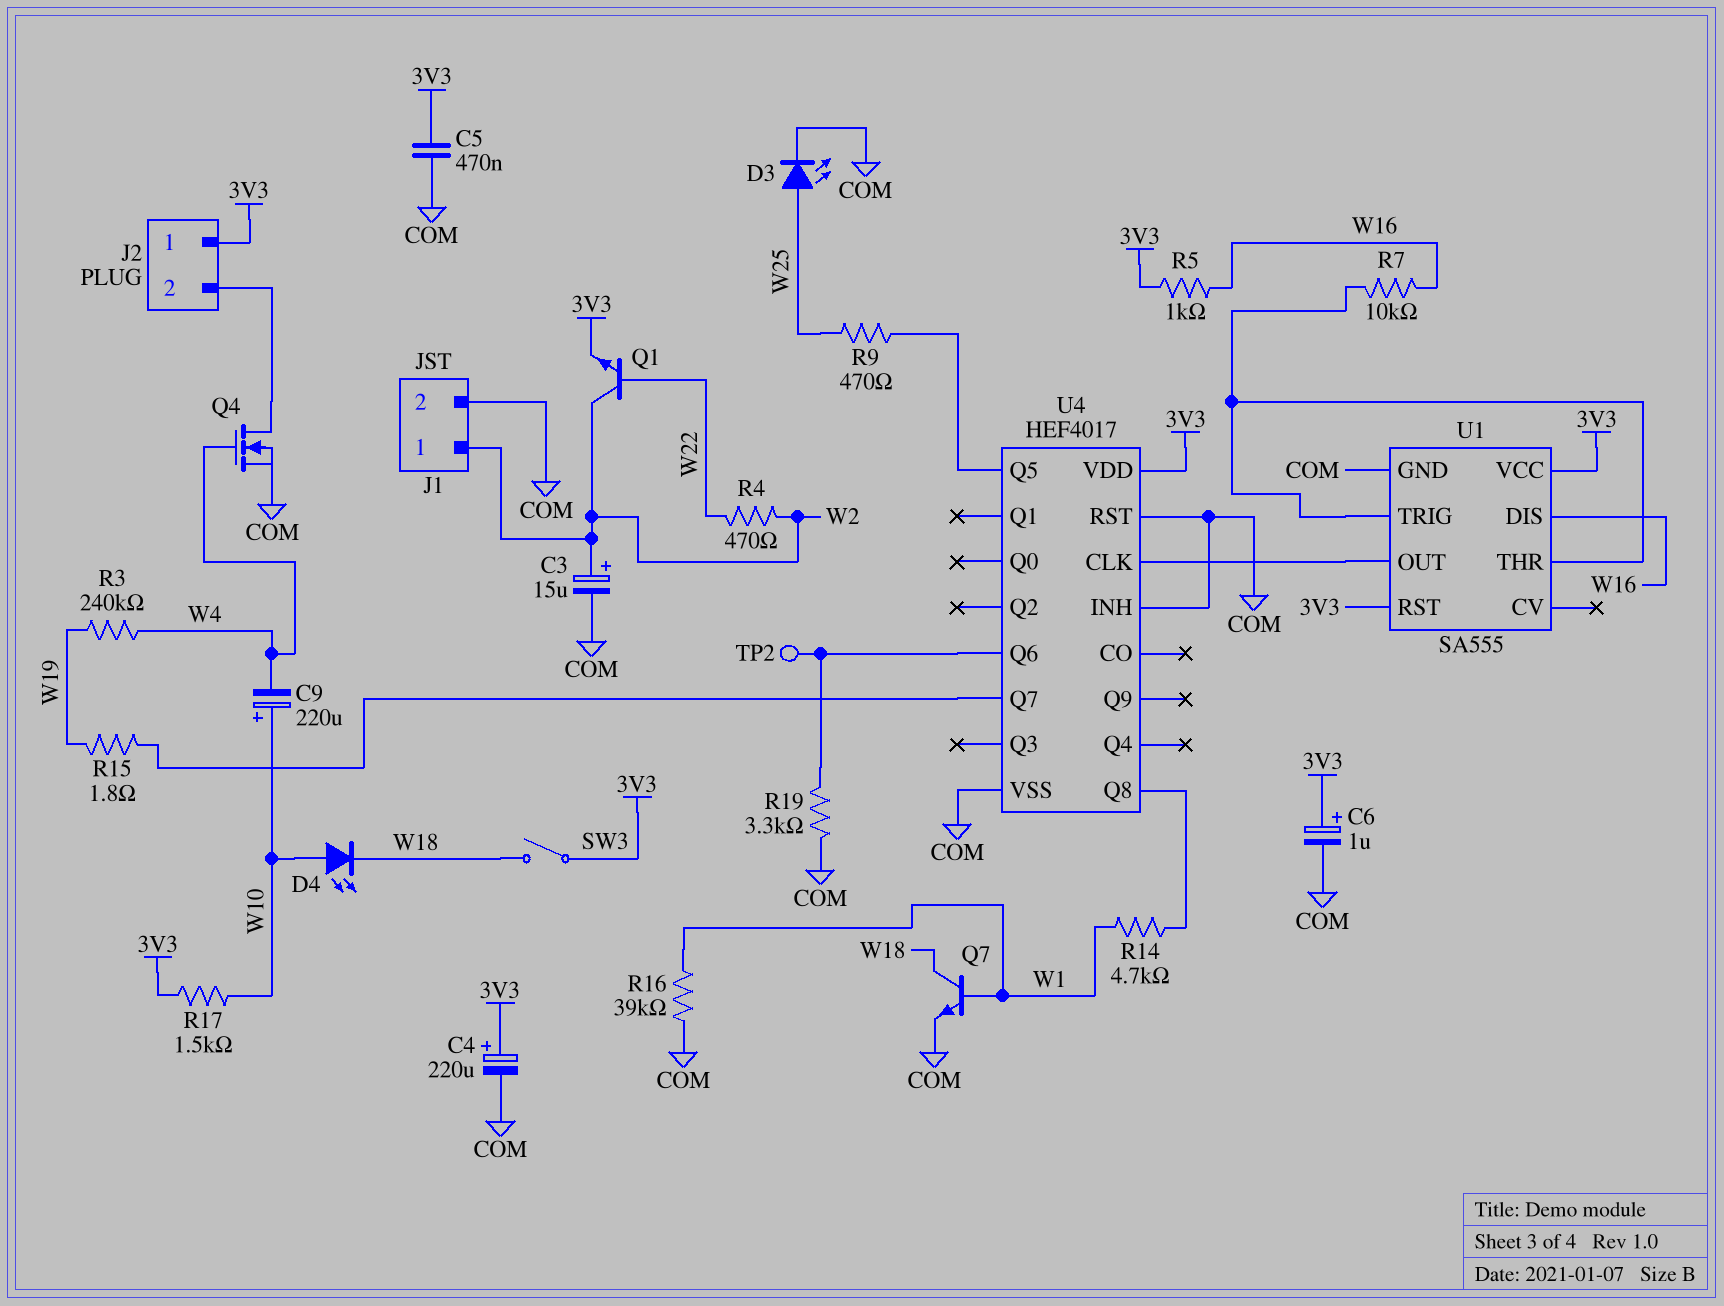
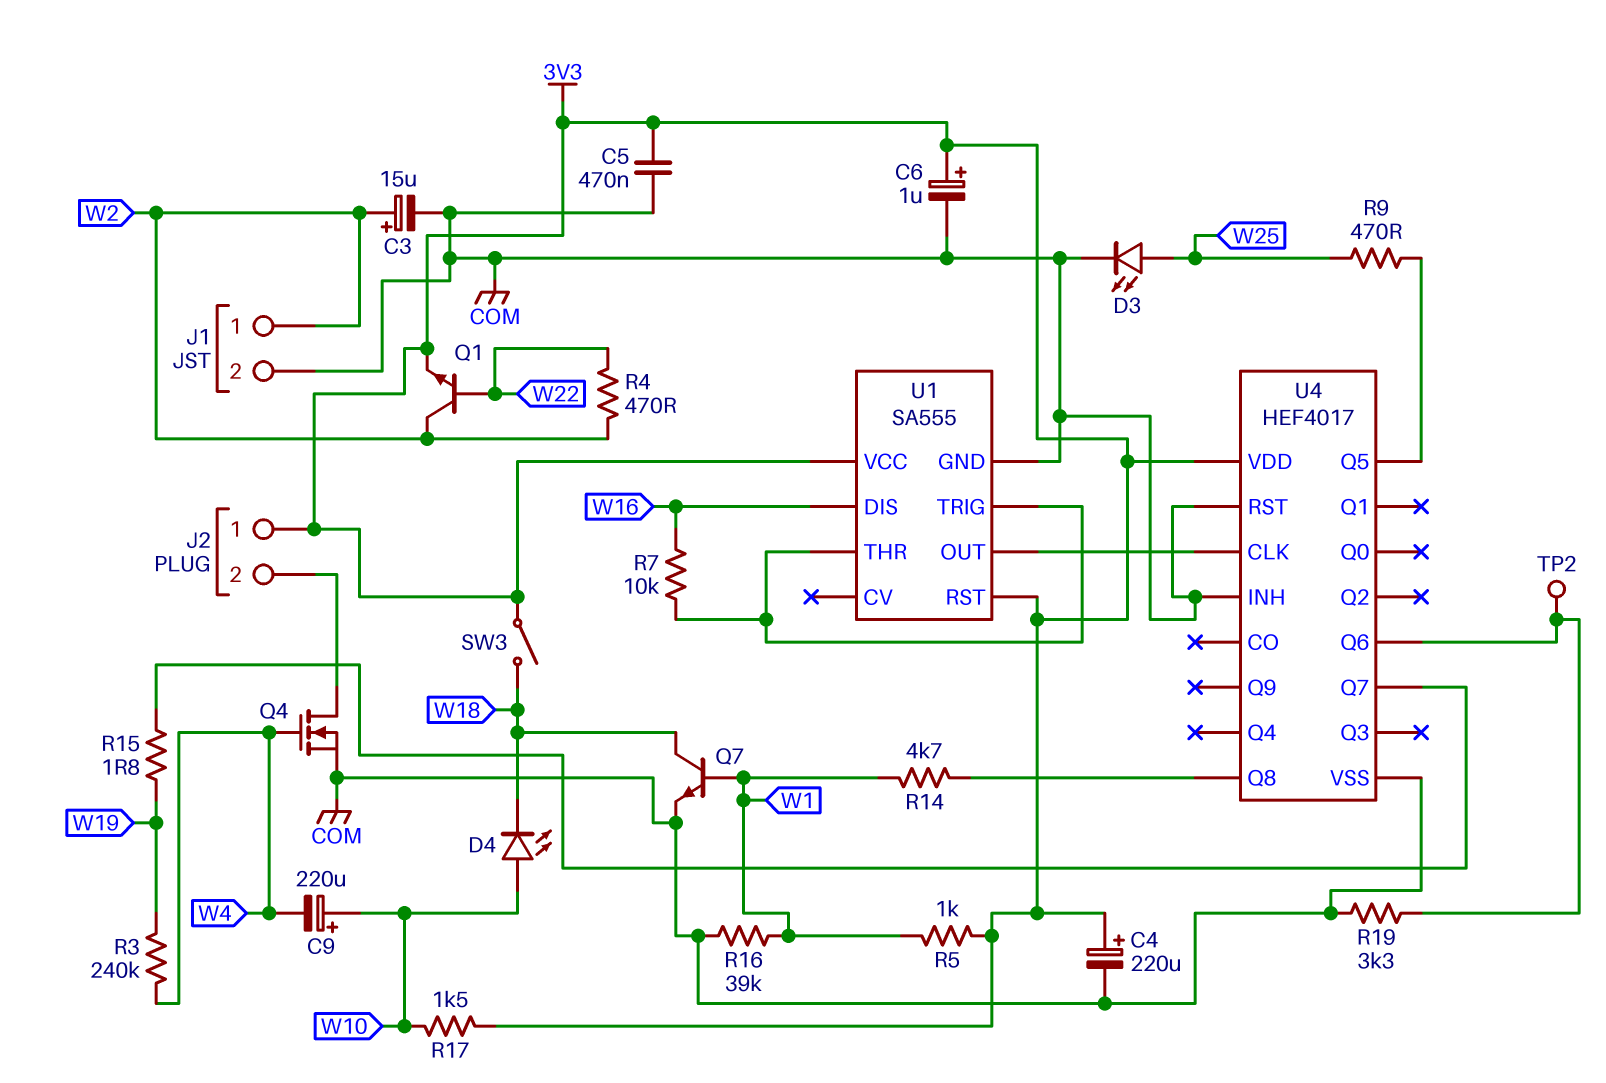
R5: 1k (3V3, W16) -> 1k (3V3, W1)

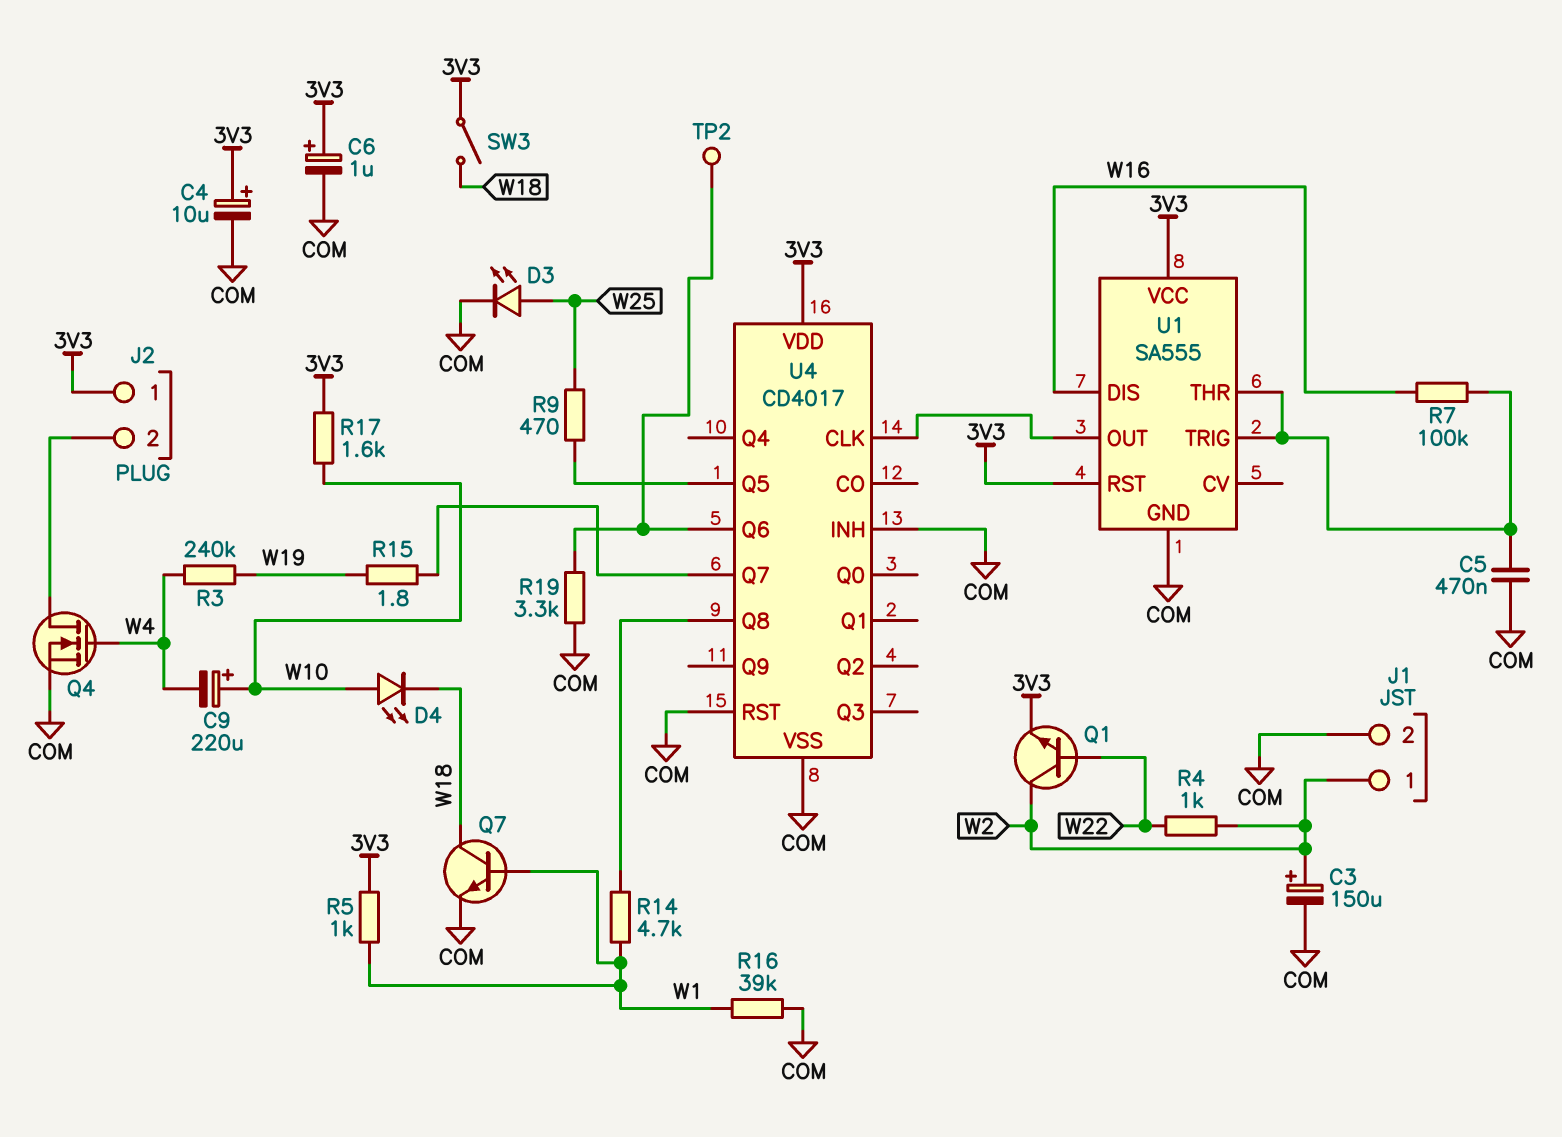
C3: 15uF (plus W2, minus COM) -> 150uF (plus W2, minus COM)
C4: 220uF (plus 3V3, minus COM) -> 10uF (plus 3V3, minus COM)
C5: 470nF (3V3, COM) -> 470nF (COM, U1/THR)
R4: 470 (W2, W22) -> 1k (W2, W22)
R7: 10k (U1/THR, W16) -> 100k (U1/THR, W16)
R17: 1.5k (3V3, W10) -> 1.6k (3V3, W10)
U4: HEF4017 -> CD4017

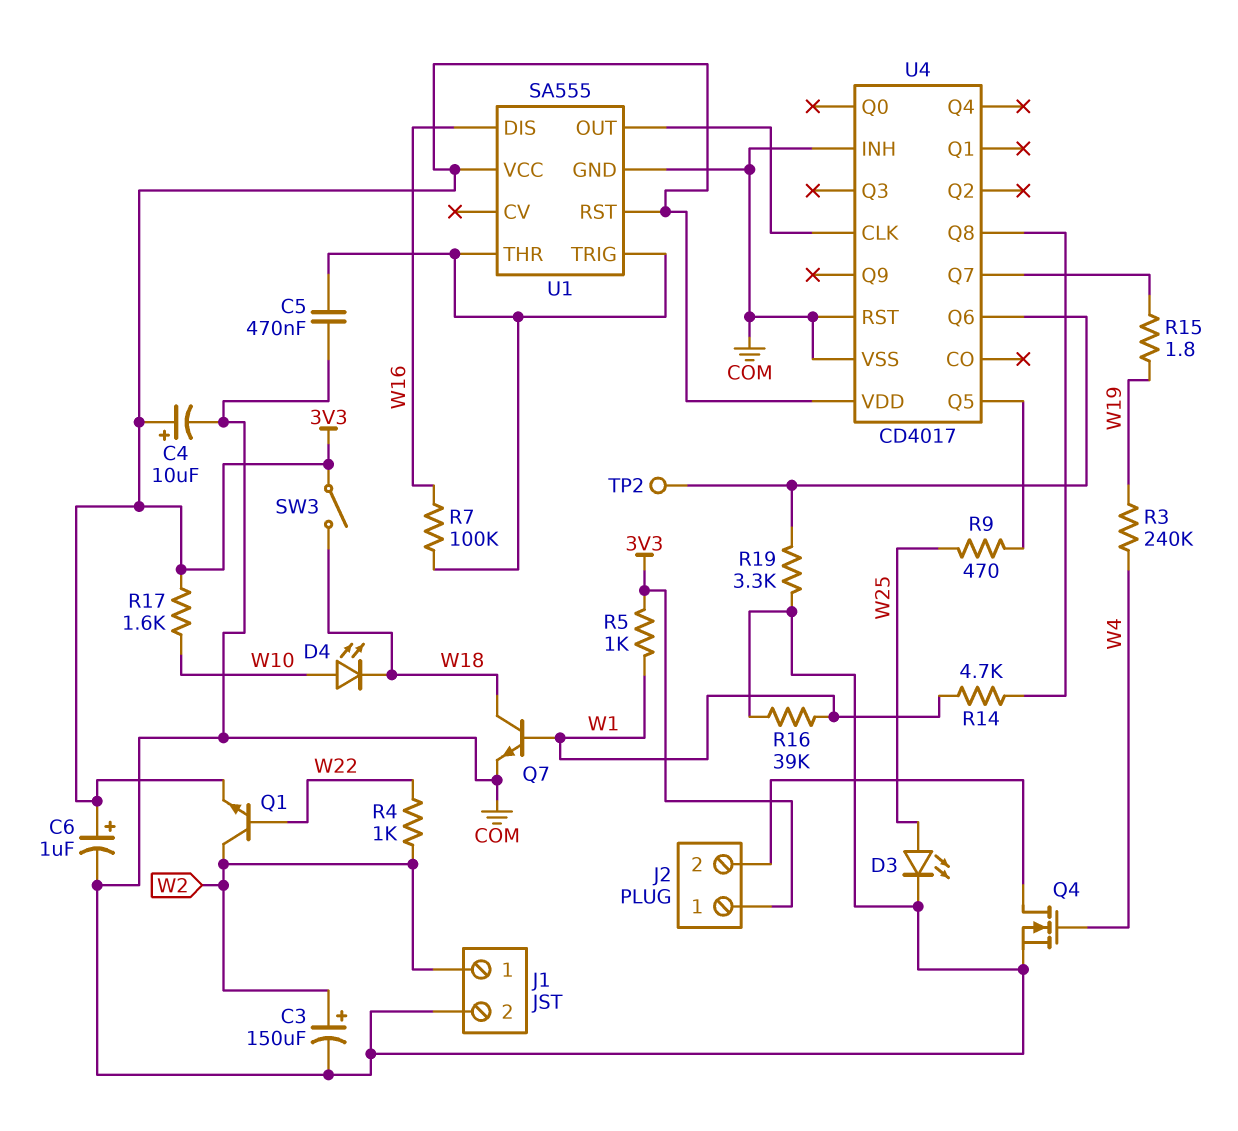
C9: 220uF (plus W10, minus W4) -> none

